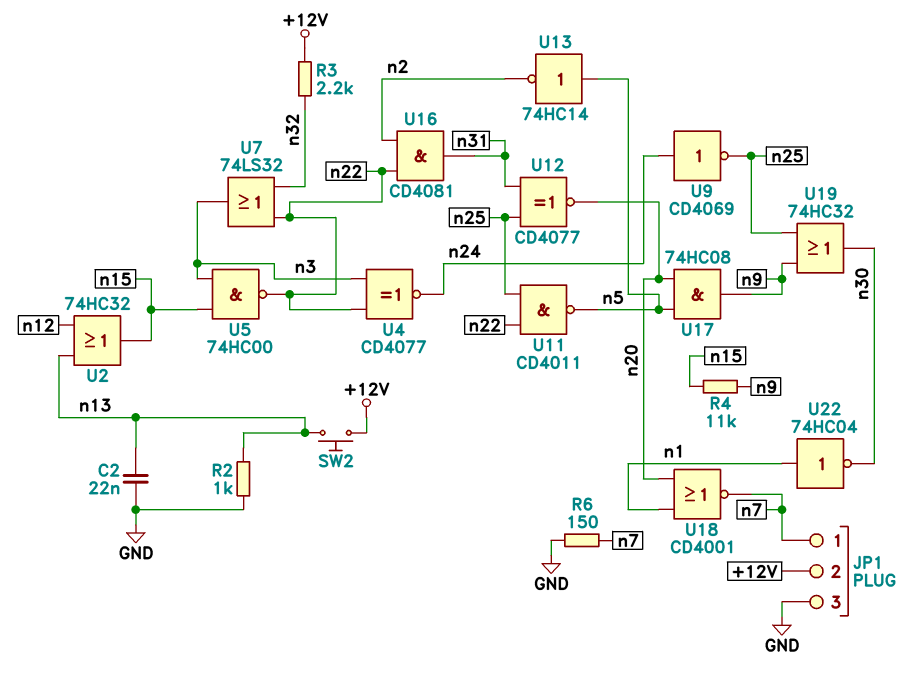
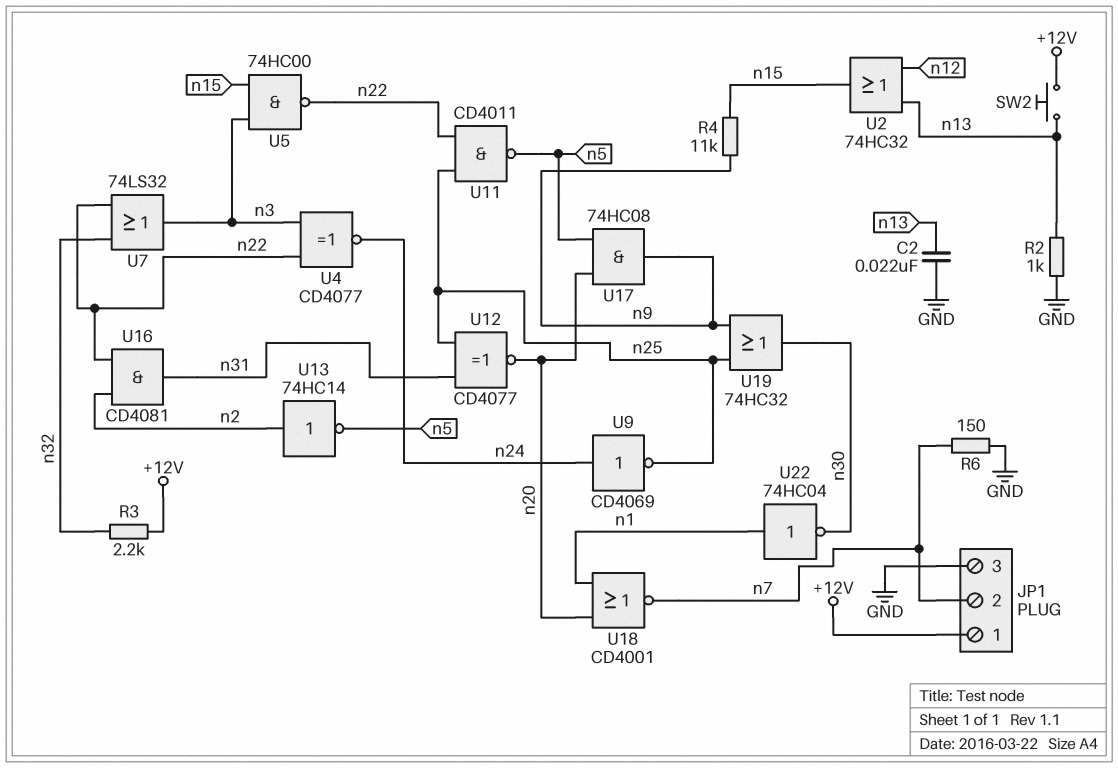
JP1 pin 1: n7 -> +12V
JP1 pin 2: +12V -> n7
U13: NOT 74HC14 (in n5, out n2) -> NOT 74HC14 (in n2, out n5)

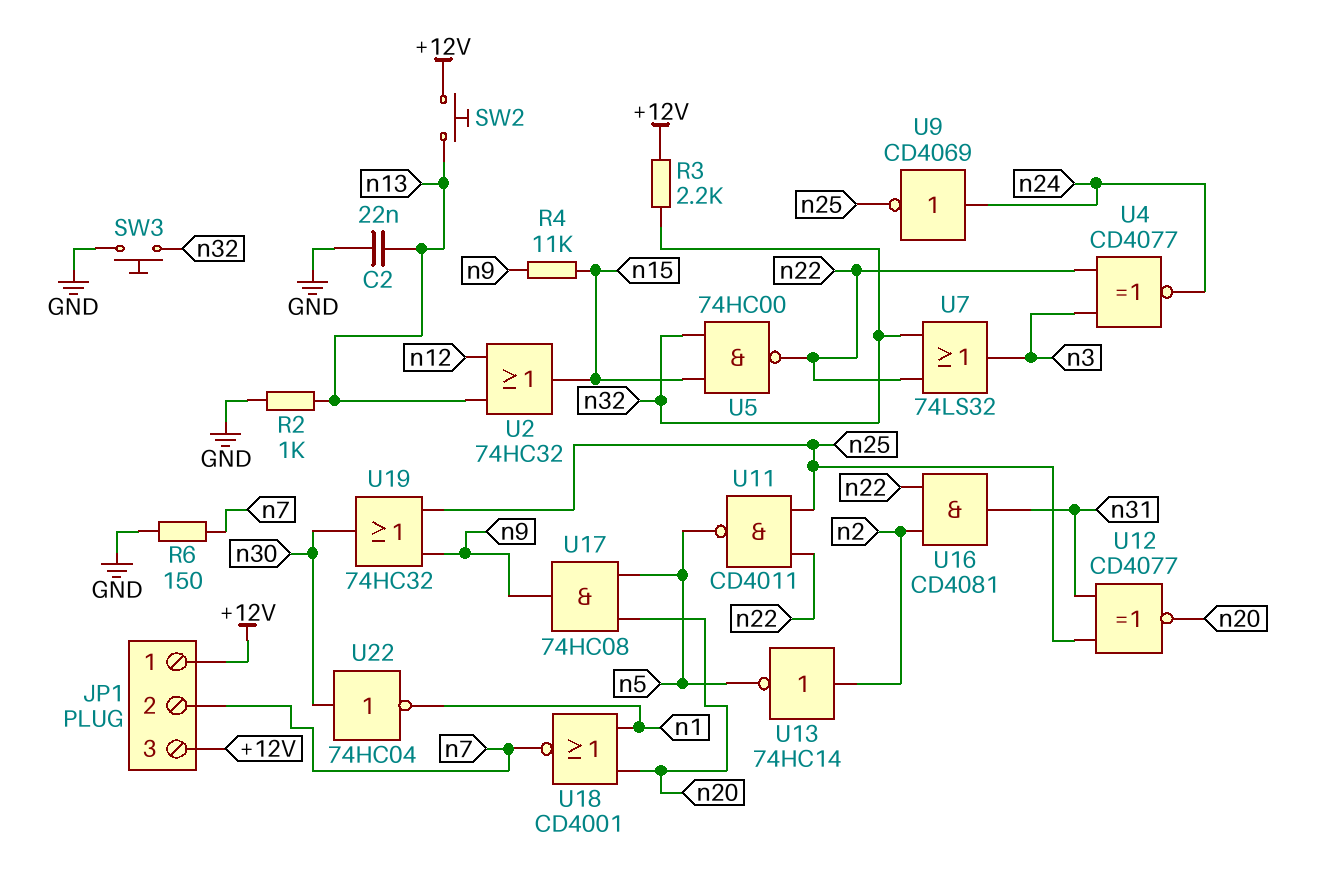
JP1 pin 3: GND -> +12V
SW3: none -> button (GND, n32)
U5: NAND 74HC00 (in n3, in n15, out n22) -> NAND 74HC00 (in n15, in n32, out n22)
U22: NOT 74HC04 (in n1, out n30) -> NOT 74HC04 (in n30, out n1)

